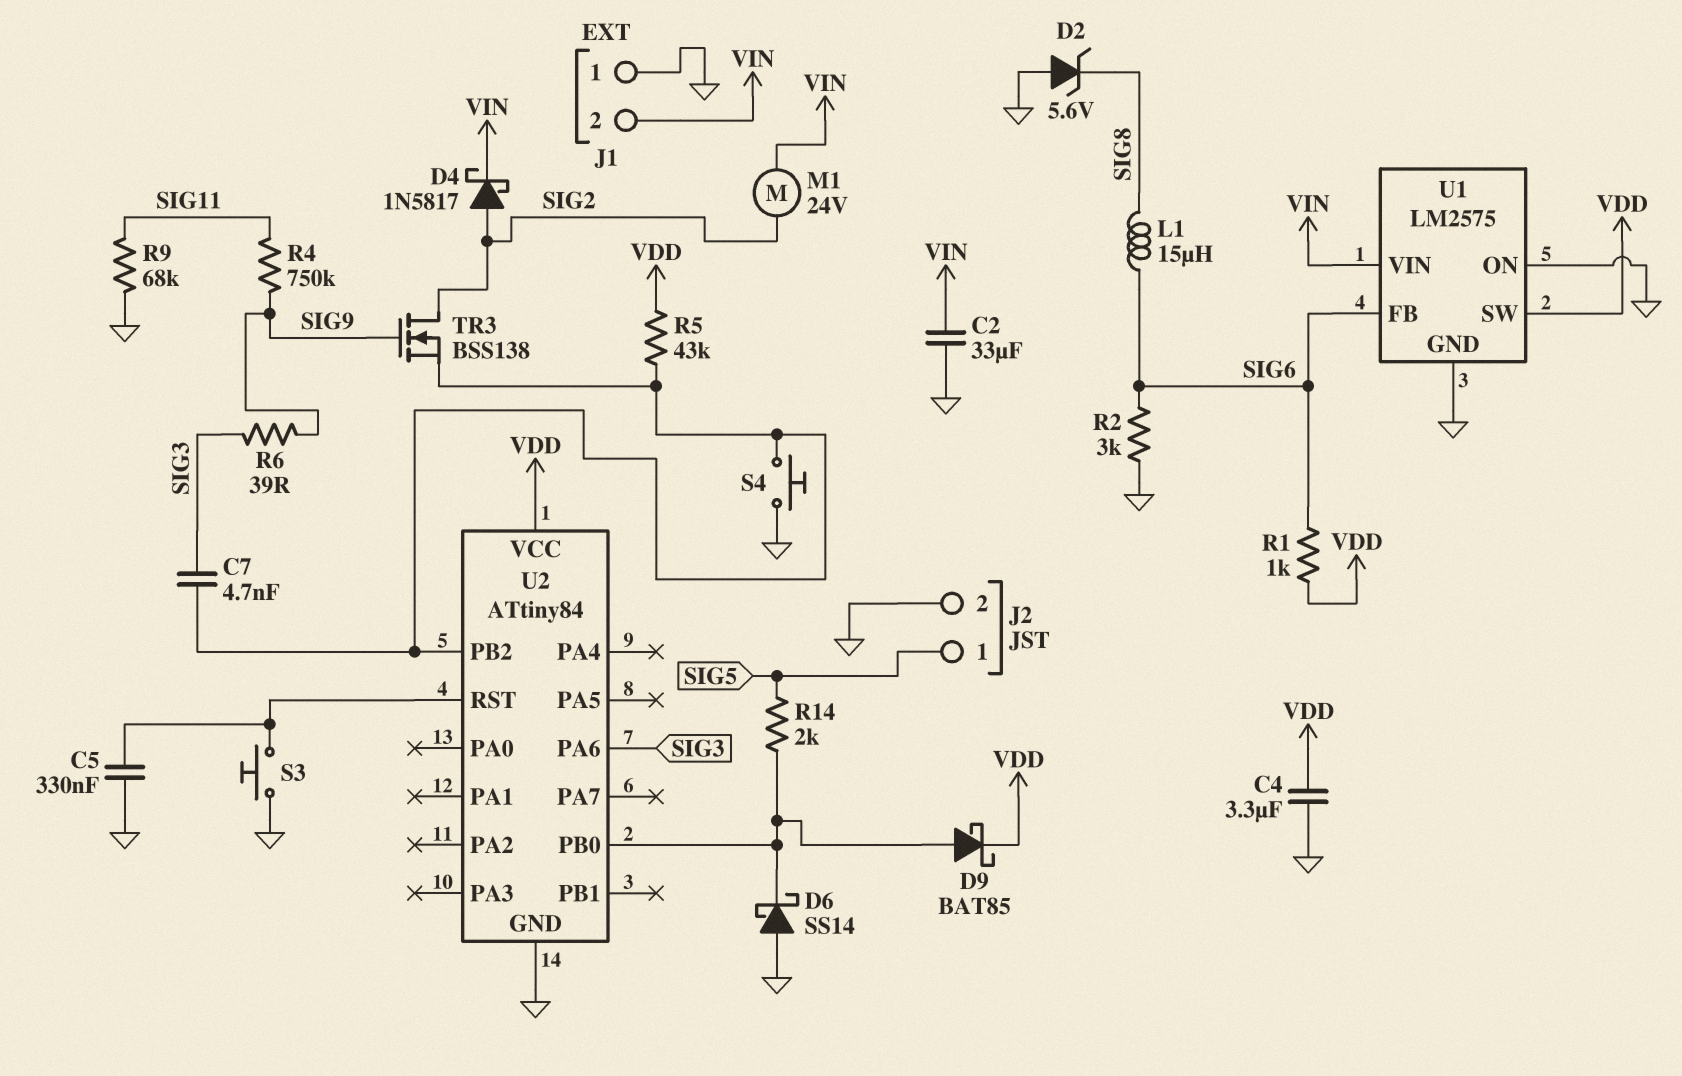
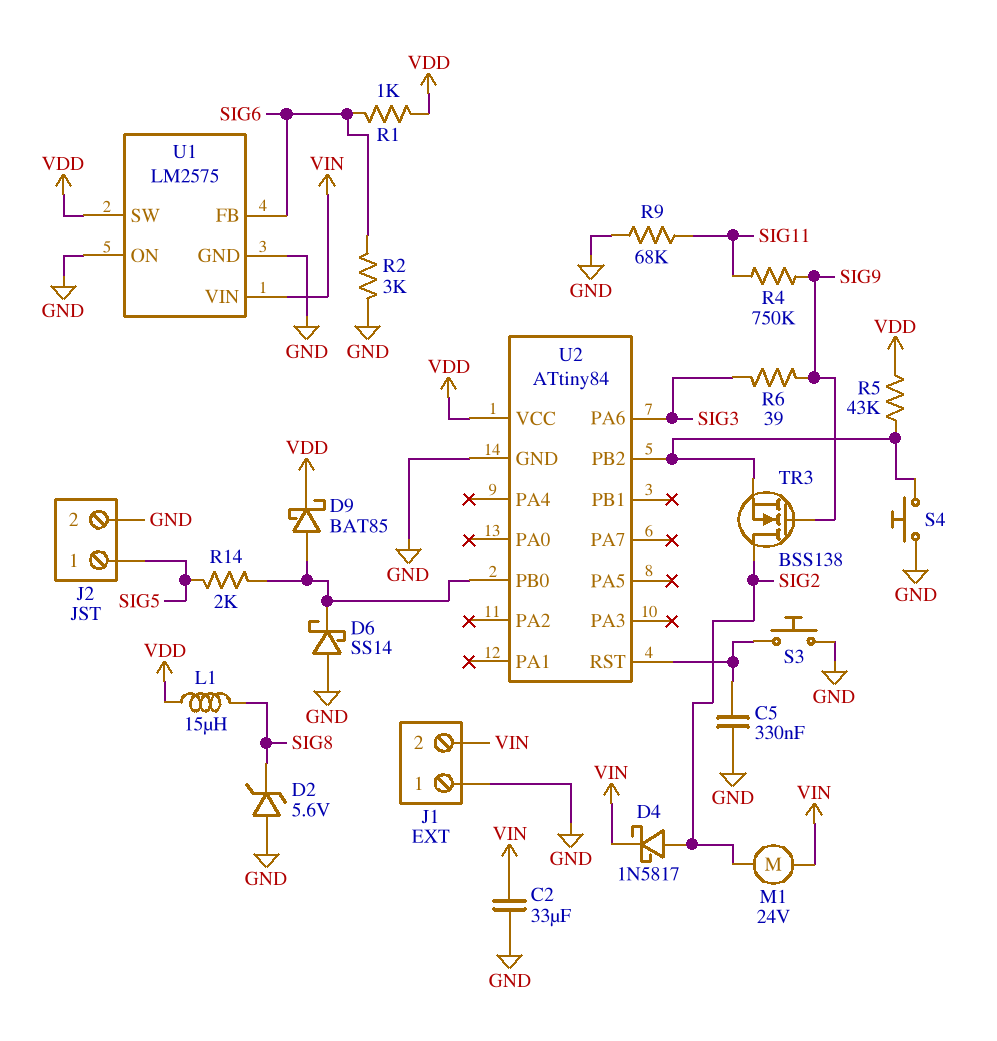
C4: 3.3uF (GND, VDD) -> none
C7: 4.7nF (SIG3, U2/PB2) -> none
L1: 15uH (SIG6, SIG8) -> 15uH (SIG8, VDD)

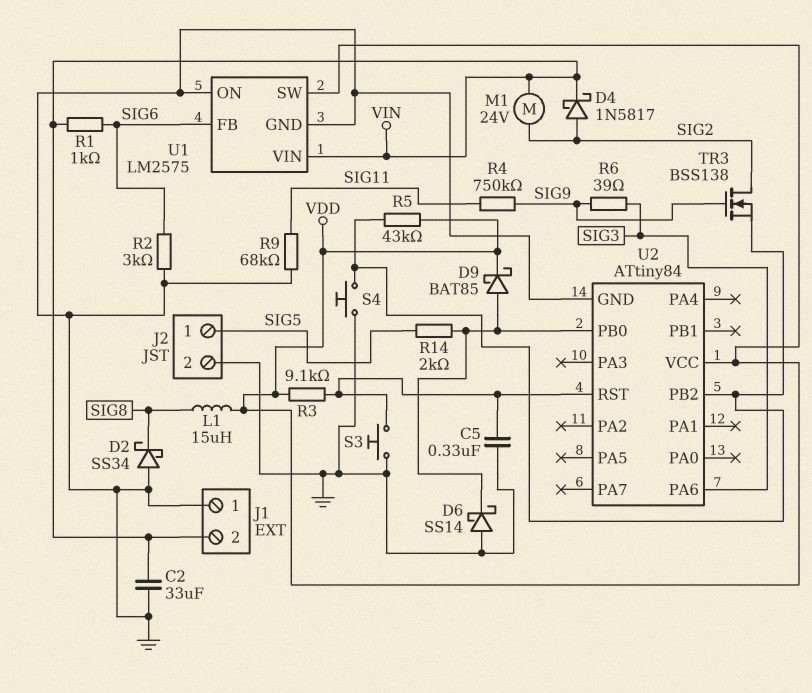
D2: zener 5.6V (A GND, K SIG8) -> schottky SS34 (A GND, K SIG8)
R1: 1k (SIG6, VDD) -> 1k (SIG6, VIN)
R3: none -> 9.1k (U2/RST, VDD)

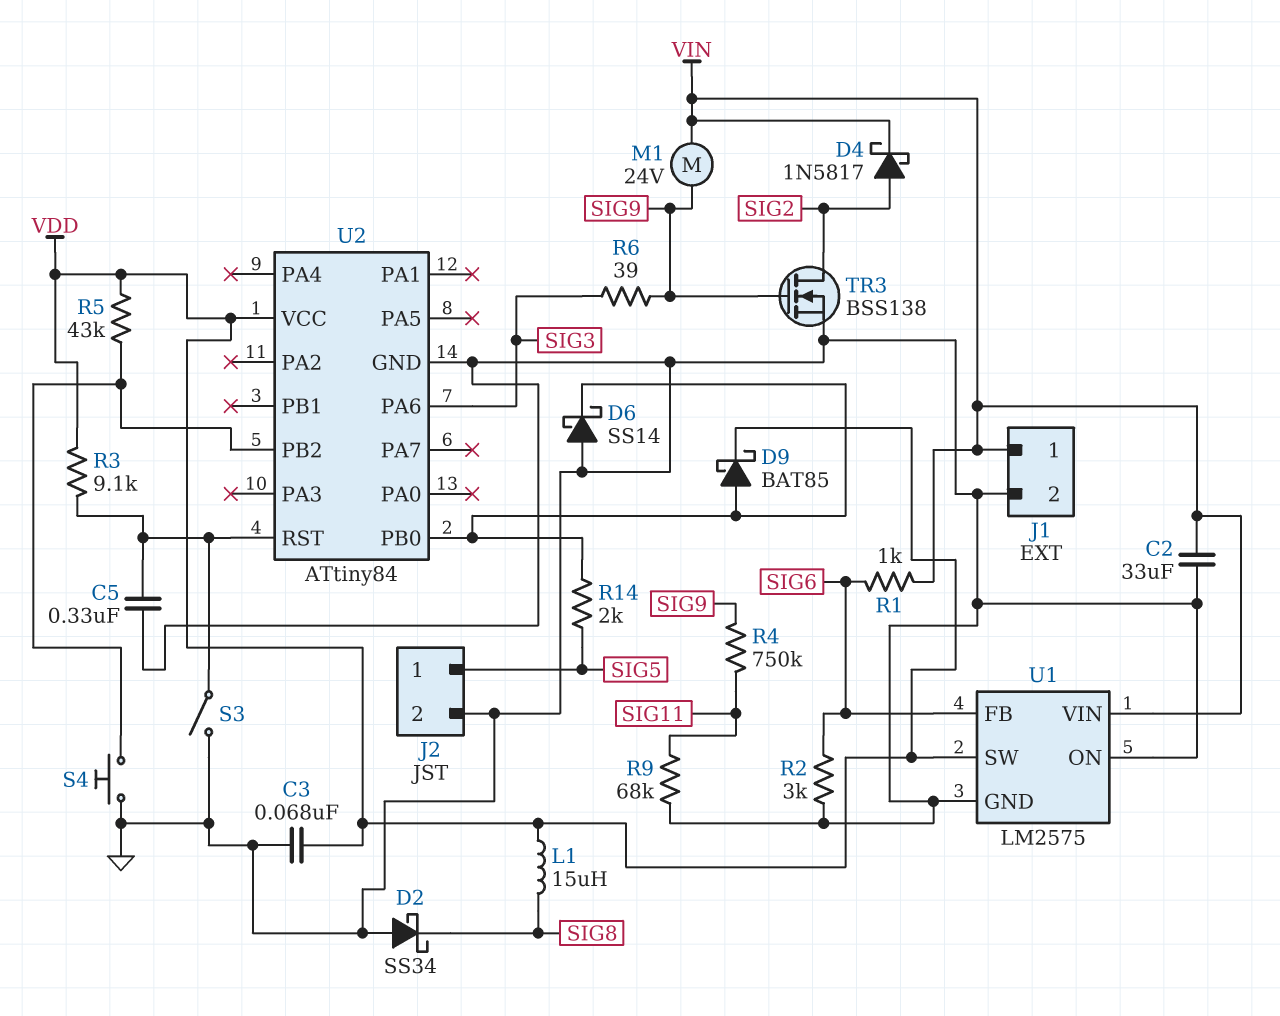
C3: none -> 68nF (GND, VDD)
J1 pin 1: GND -> VIN
J1 pin 2: VIN -> GND
M1: motor 24V (SIG2, VIN) -> motor 24V (SIG9, VIN)
S3: button (GND, U2/RST) -> switch (GND, U2/RST)
TR3: NMOS BSS138 (G SIG9, D SIG2, S U2/PB2) -> NMOS BSS138 (G SIG9, D SIG2, S GND)

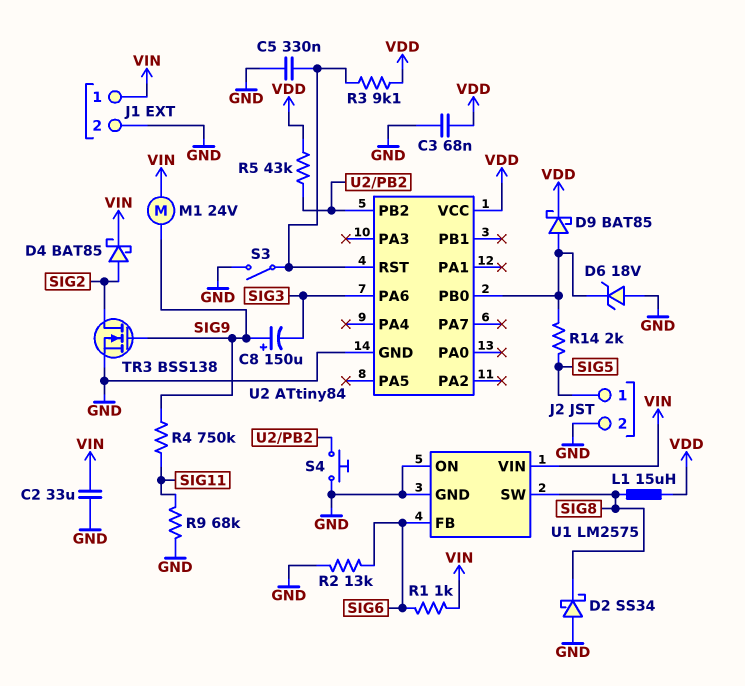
C8: none -> 150uF (plus SIG9, minus SIG3)
D4: schottky 1N5817 (A SIG2, K VIN) -> schottky BAT85 (A SIG2, K VIN)
D6: schottky SS14 (A GND, K U2/PB0) -> zener 18V (A GND, K U2/PB0)
R2: 3k (GND, SIG6) -> 13k (GND, SIG6)
R6: 39 (SIG3, SIG9) -> none
U1 pin SW: VDD -> SIG8

